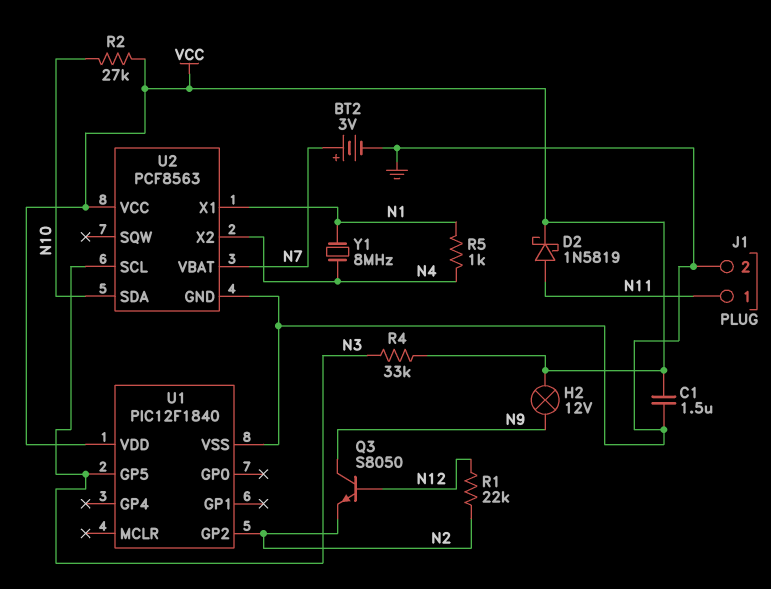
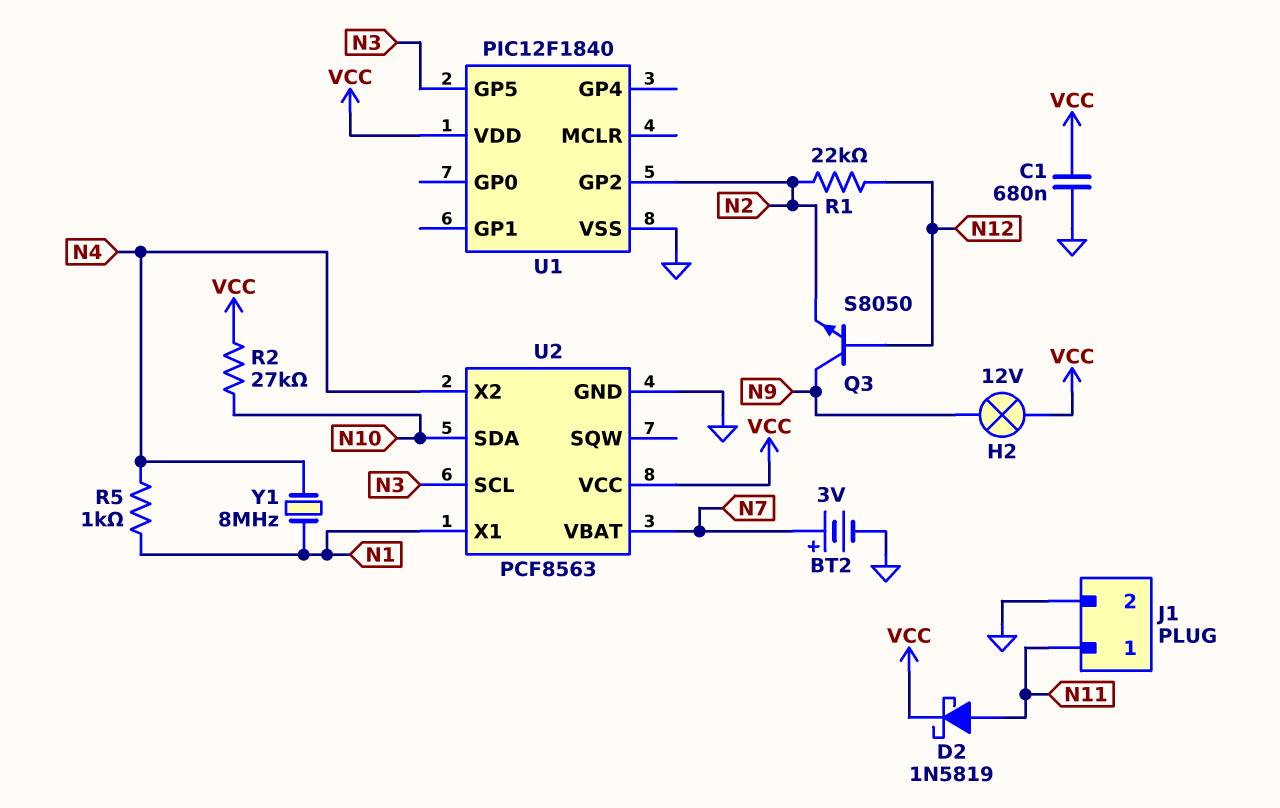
C1: 1.5uF (GND, VCC) -> 680nF (GND, VCC)
R4: 33k (N3, VCC) -> none

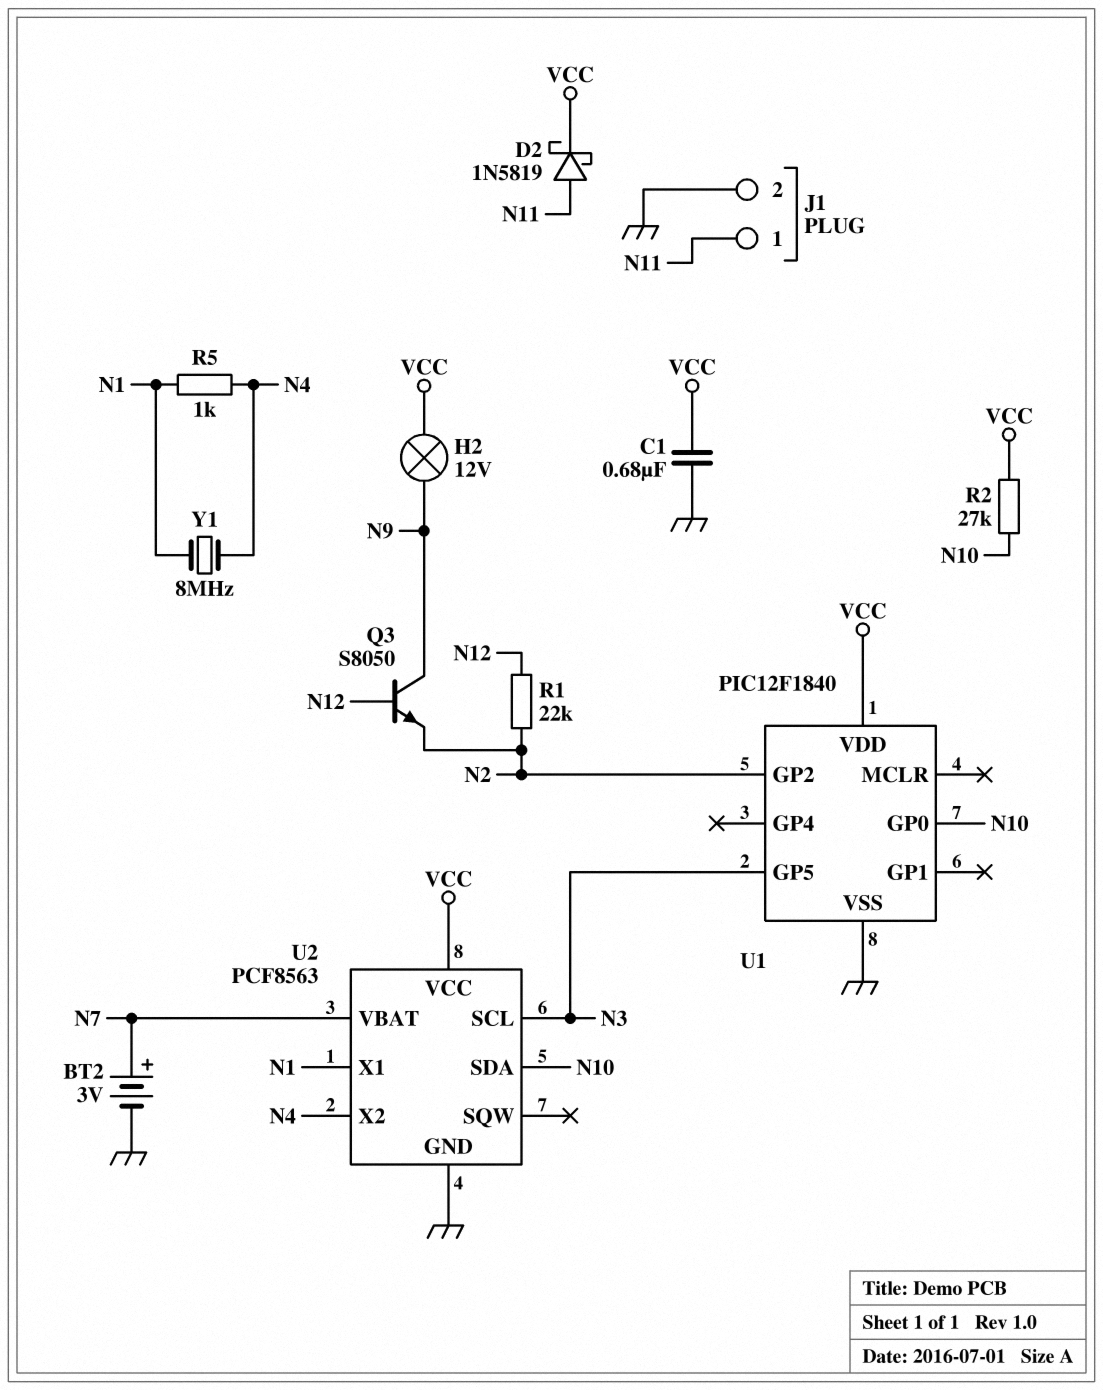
U1 pin GP0: none -> N10

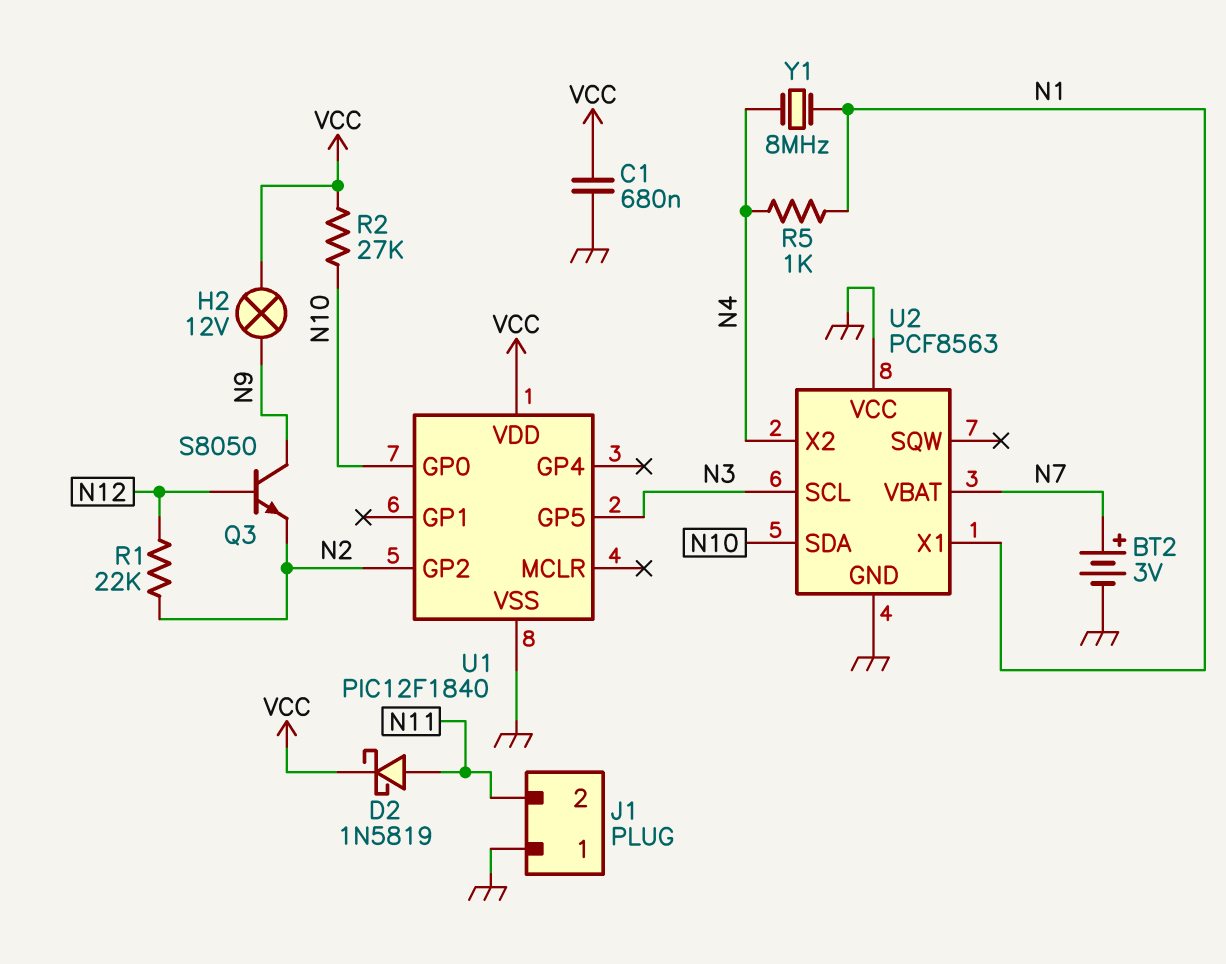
J1 pin 1: N11 -> GND
J1 pin 2: GND -> N11
U2 pin VCC: VCC -> GND

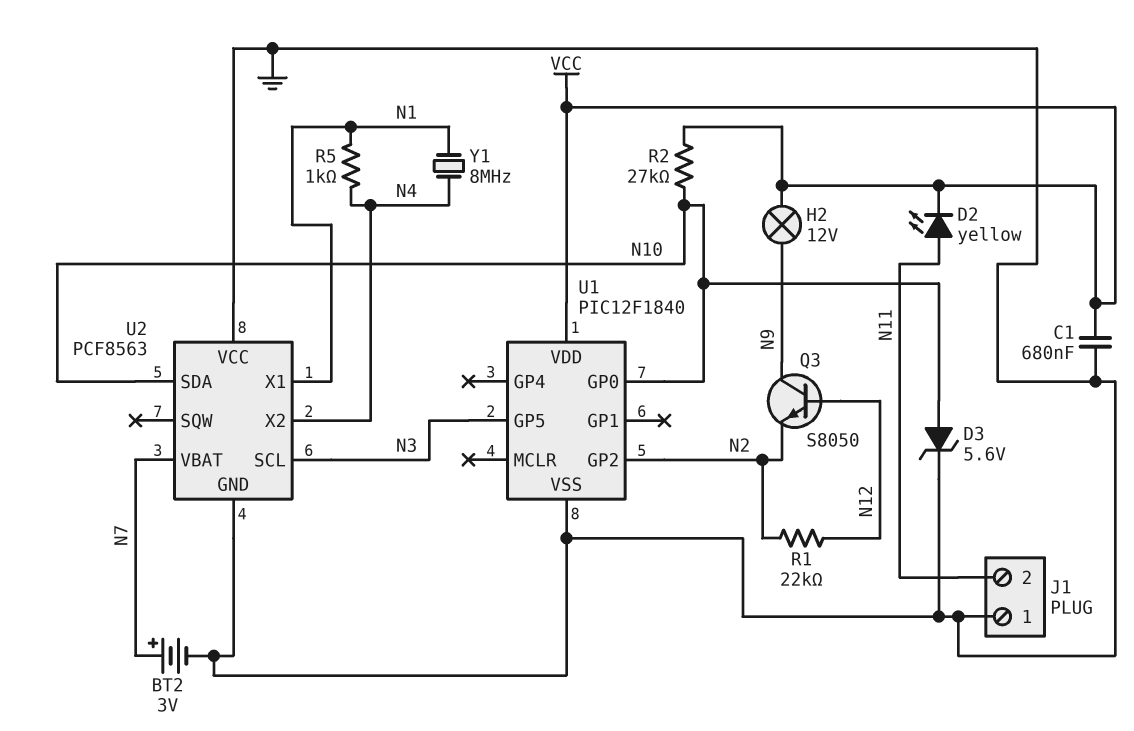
D2: schottky 1N5819 (A N11, K VCC) -> LED yellow (A N11, K VCC)
D3: none -> zener 5.6V (A N10, K GND)

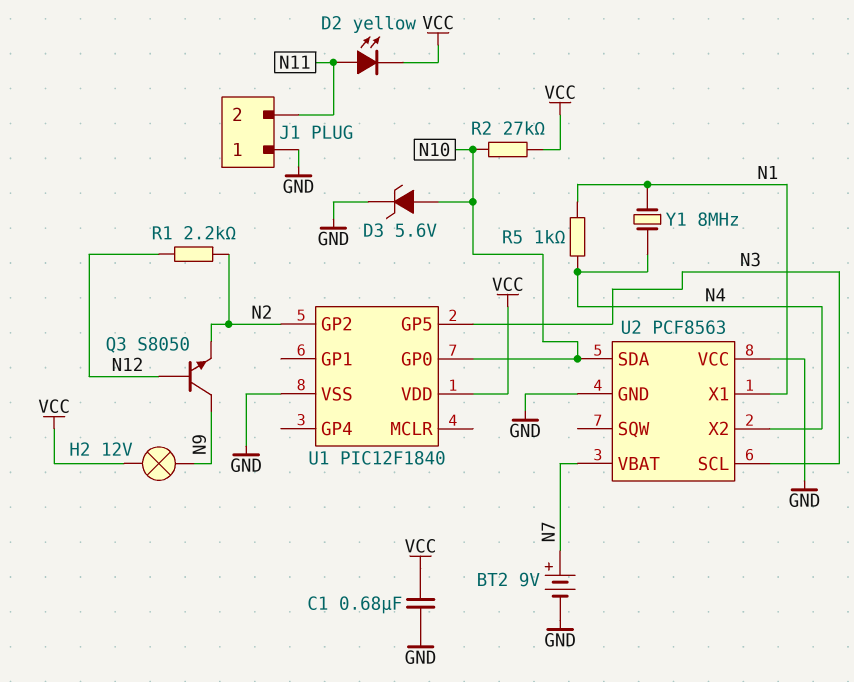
BT2: 3V (plus N7, minus GND) -> 9V (plus N7, minus GND)
R1: 22k (N2, N12) -> 2.2k (N2, N12)

